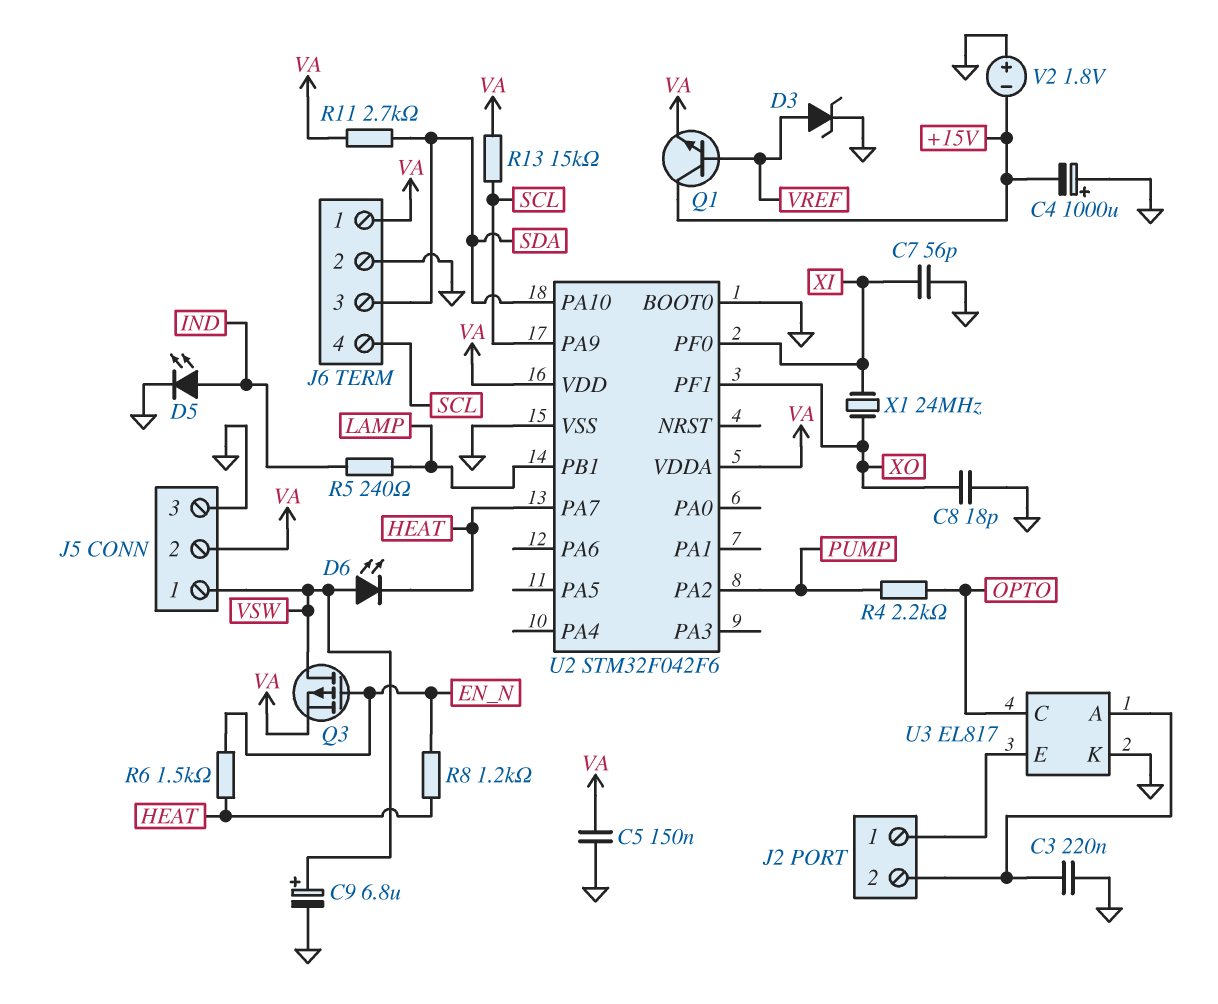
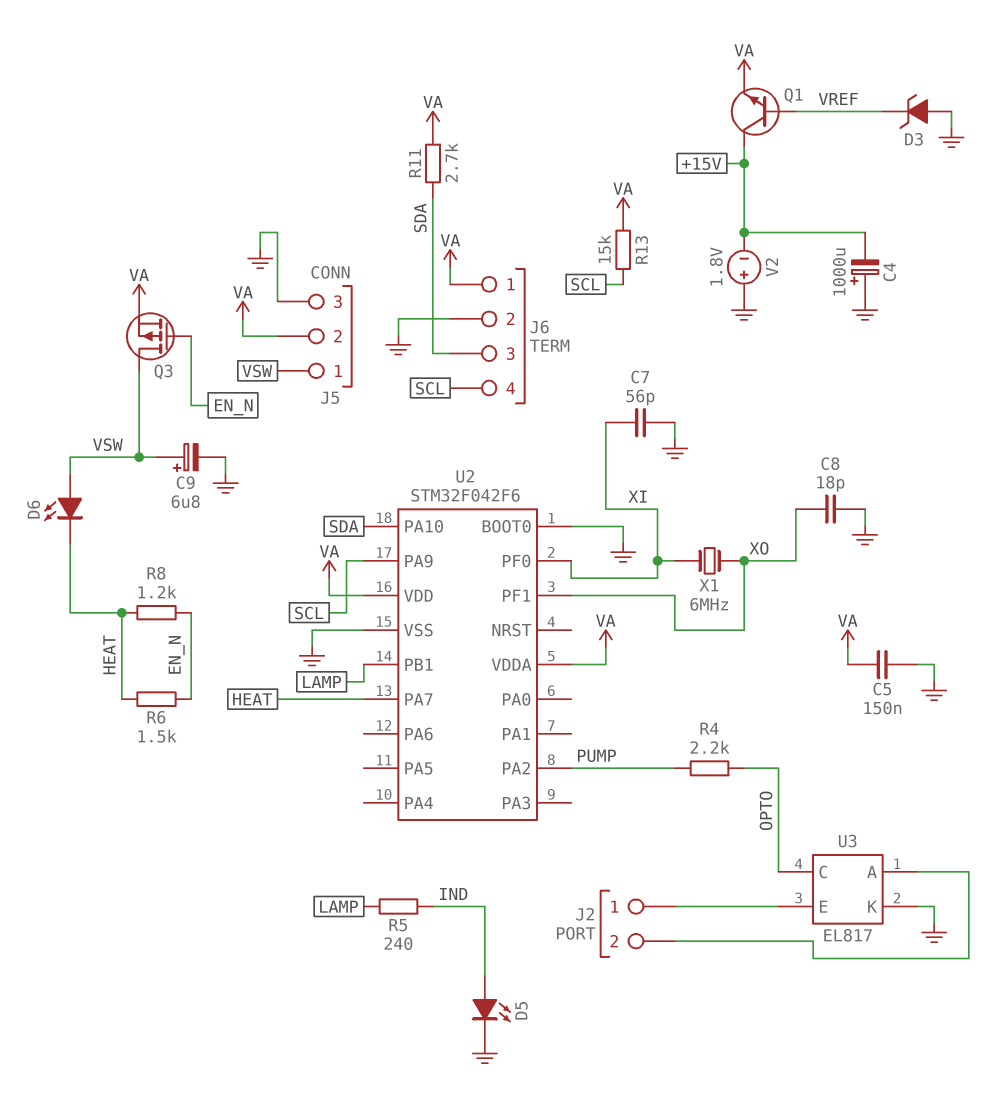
C3: 220nF (GND, J2/2) -> none
D3: zener (A VREF, K GND) -> zener (A GND, K VREF)
X1: 24MHz (XI, XO) -> 6MHz (XI, XO)

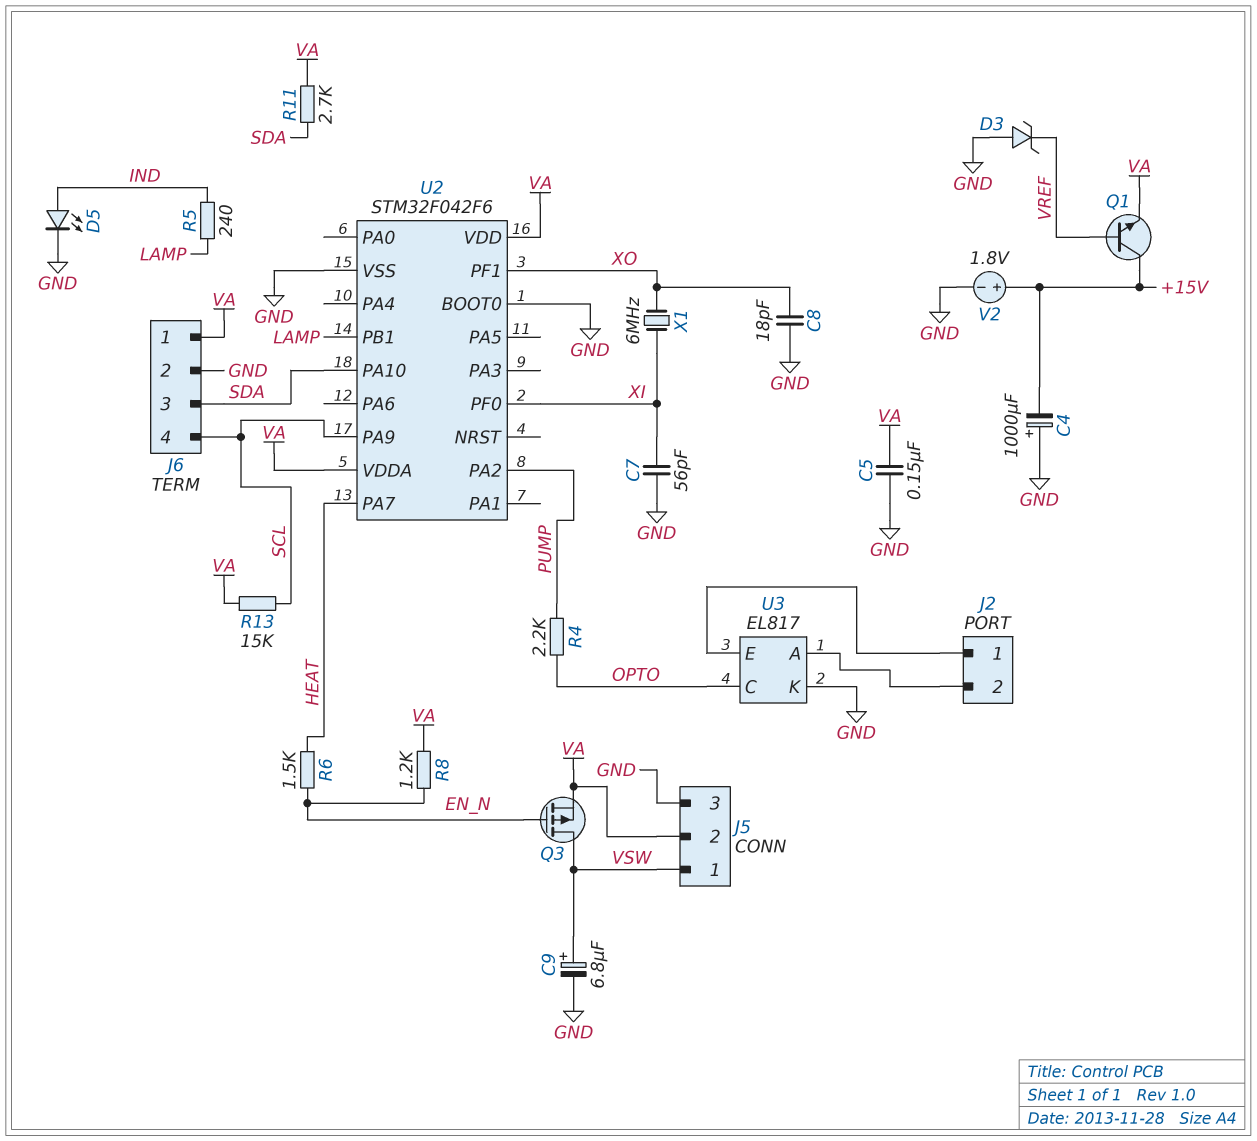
D6: LED (A VSW, K HEAT) -> none
R8: 1.2k (EN_N, HEAT) -> 1.2k (EN_N, VA)
V2: 1.8V (plus GND, minus +15V) -> 1.8V (plus +15V, minus GND)

